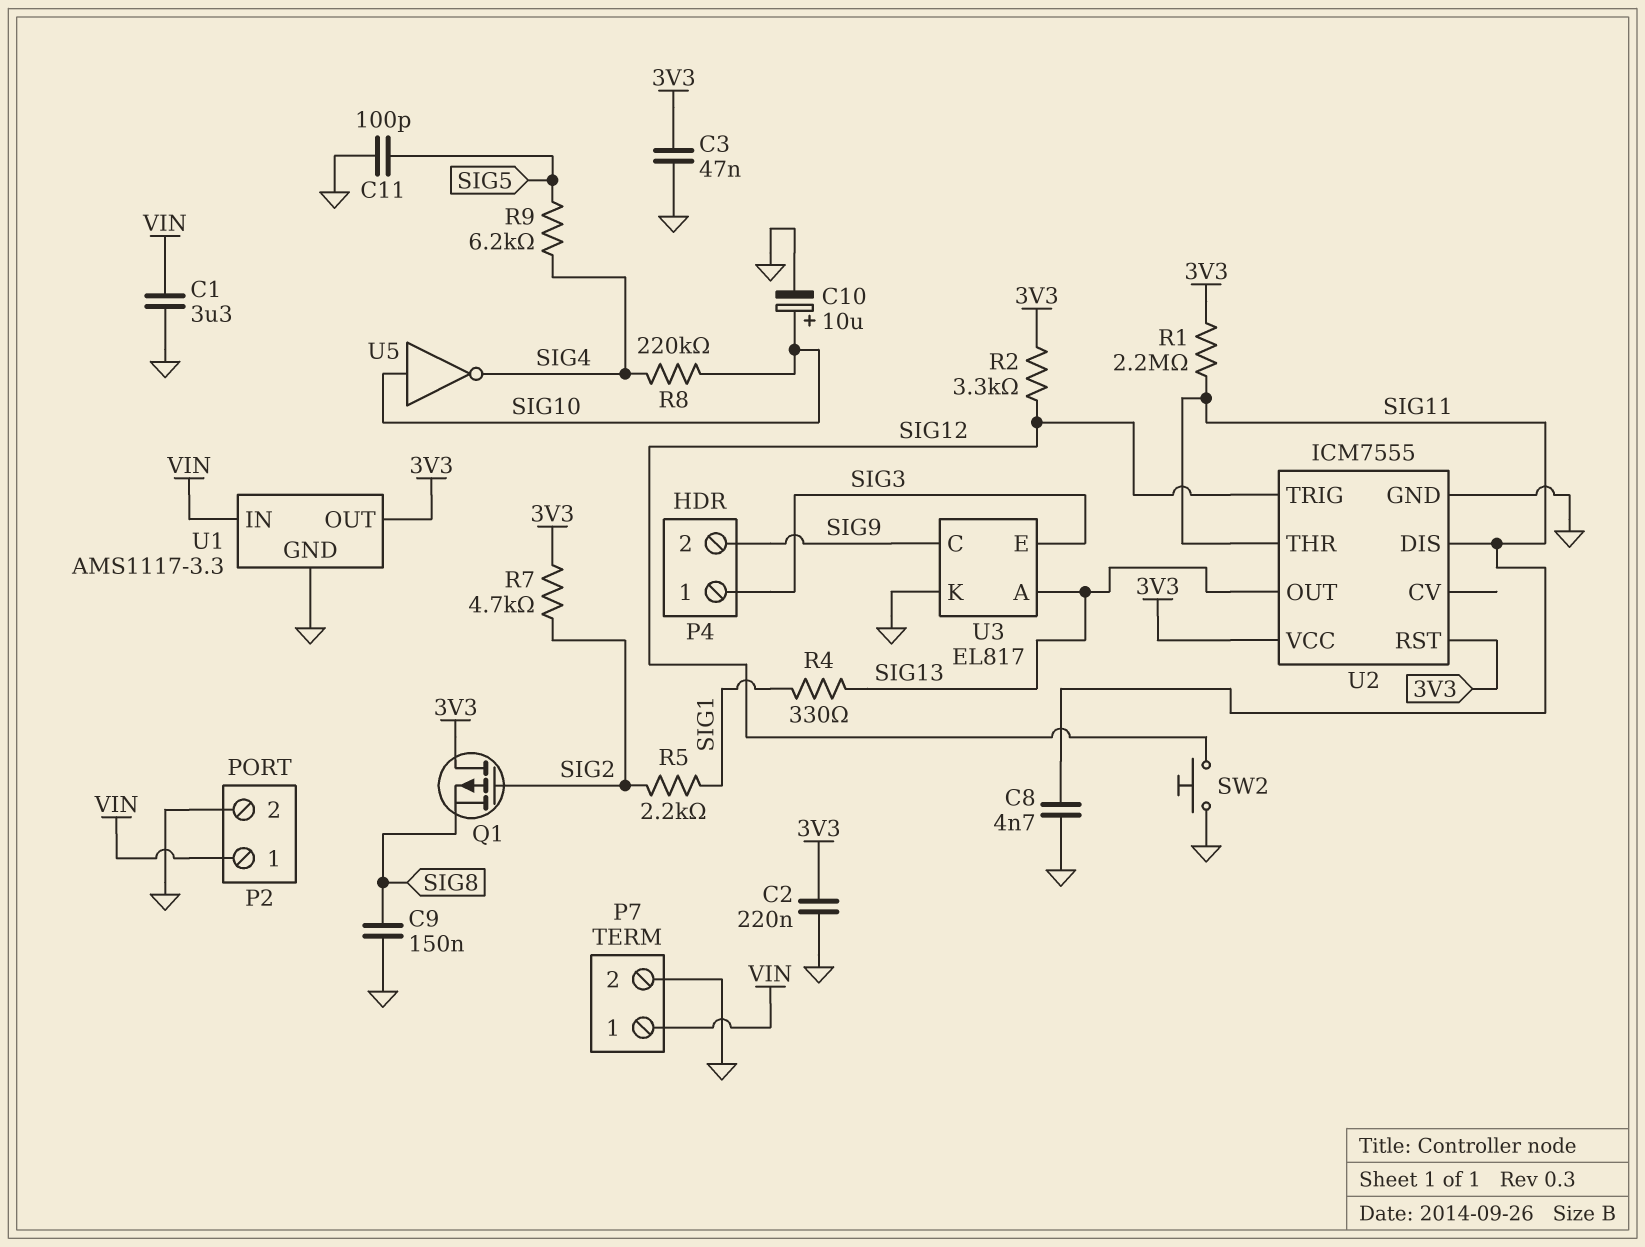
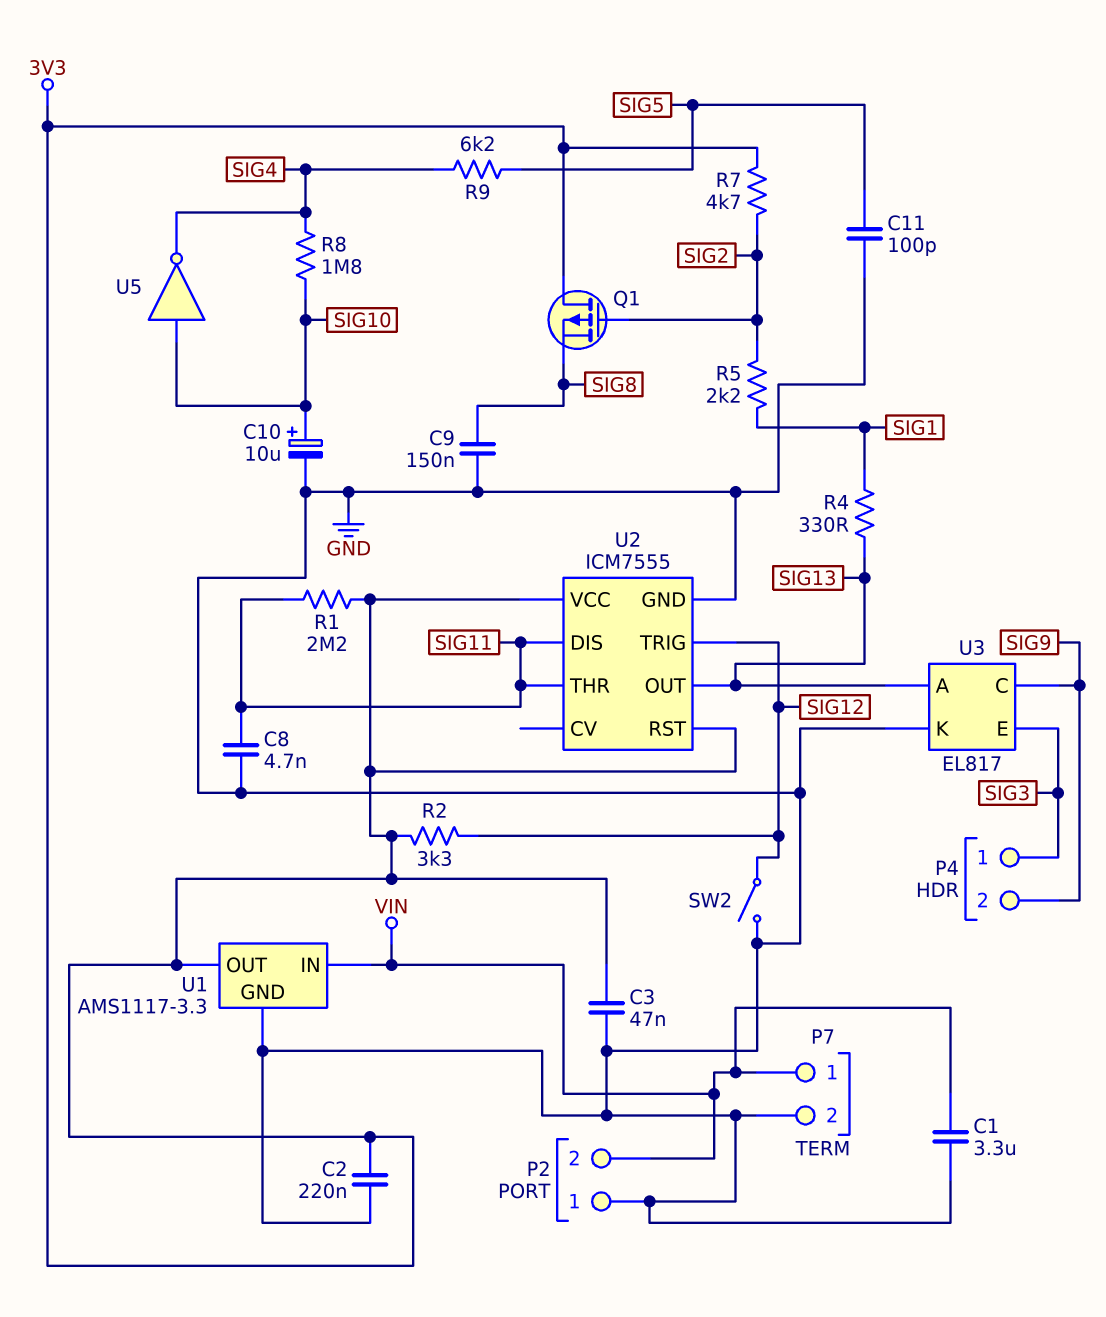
P2 pin 1: VIN -> GND
P2 pin 2: GND -> VIN
R8: 220k (SIG4, SIG10) -> 1.8M (SIG4, SIG10)
SW2: button (GND, SIG12) -> switch (GND, SIG12)

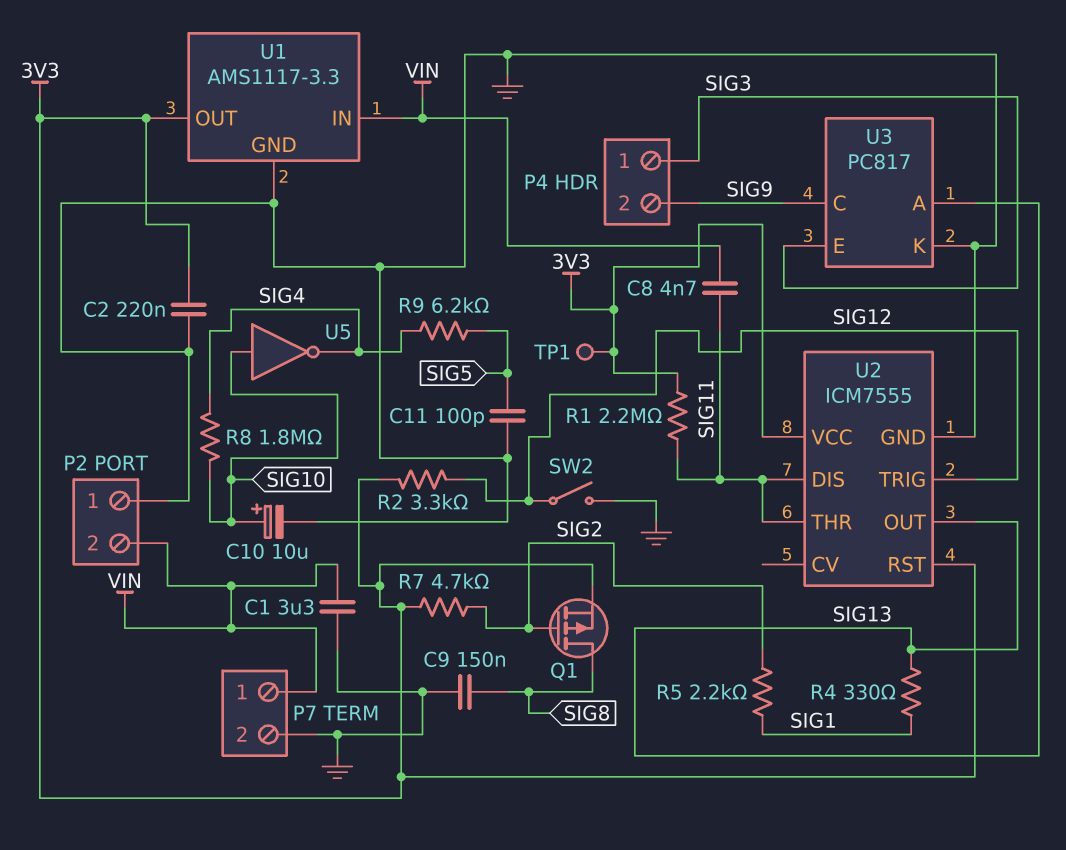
C3: 47nF (3V3, GND) -> none
C8: 4.7nF (GND, SIG11) -> 4.7nF (SIG11, VIN)
Q1: PMOS (G SIG2, D 3V3, S SIG8) -> PMOS (G SIG2, D SIG8, S 3V3)
TP1: none -> test point (3V3)
U3: EL817 -> PC817

